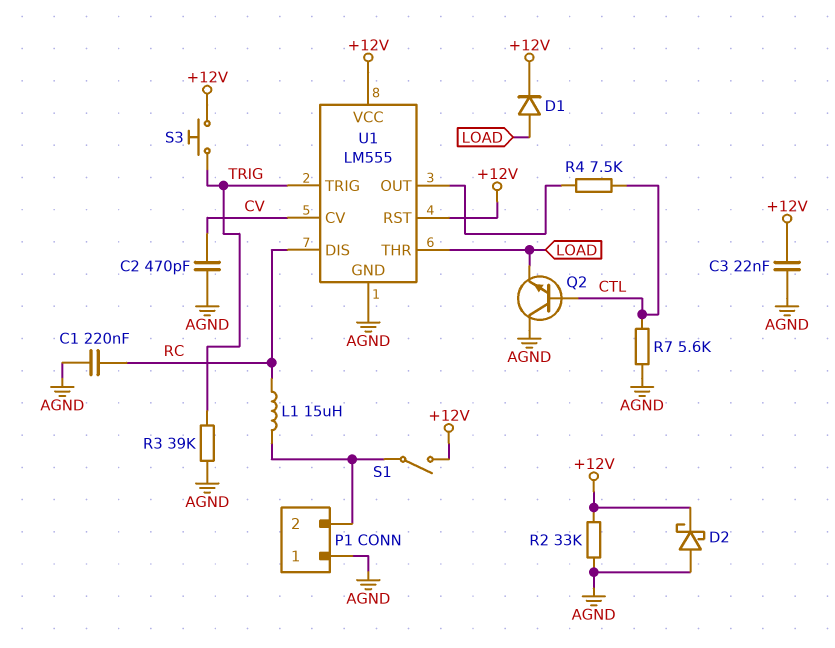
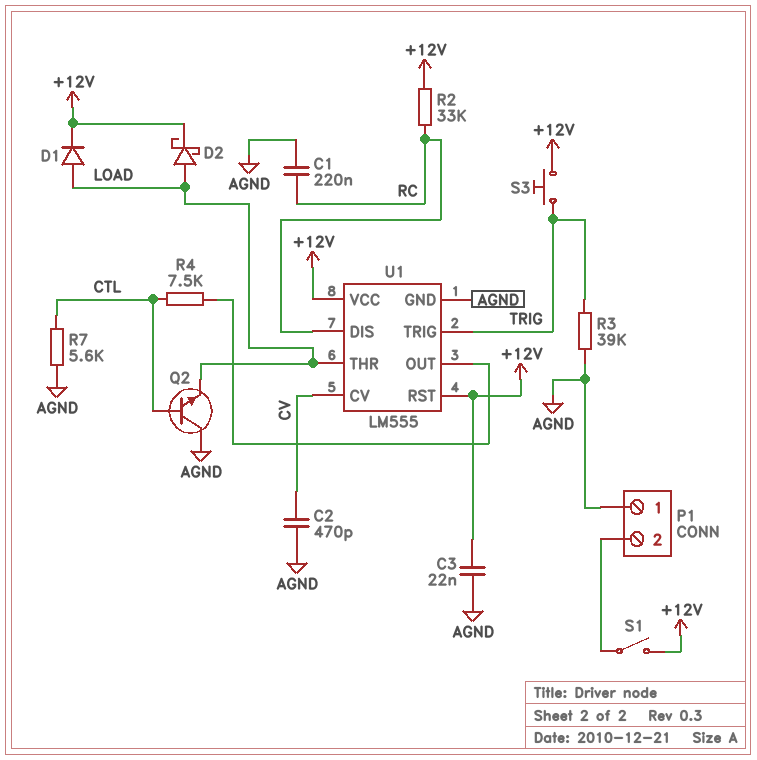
D2: schottky (A AGND, K +12V) -> schottky (A LOAD, K +12V)
L1: 15uH (P1/2, RC) -> none
R2: 33k (+12V, AGND) -> 33k (+12V, RC)

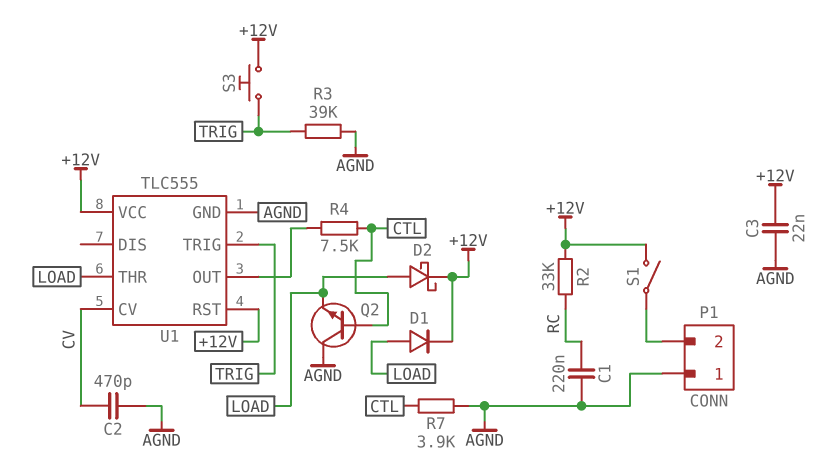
R7: 5.6k (AGND, CTL) -> 3.9k (AGND, CTL)
U1: LM555 -> TLC555
U1 pin DIS: RC -> none

